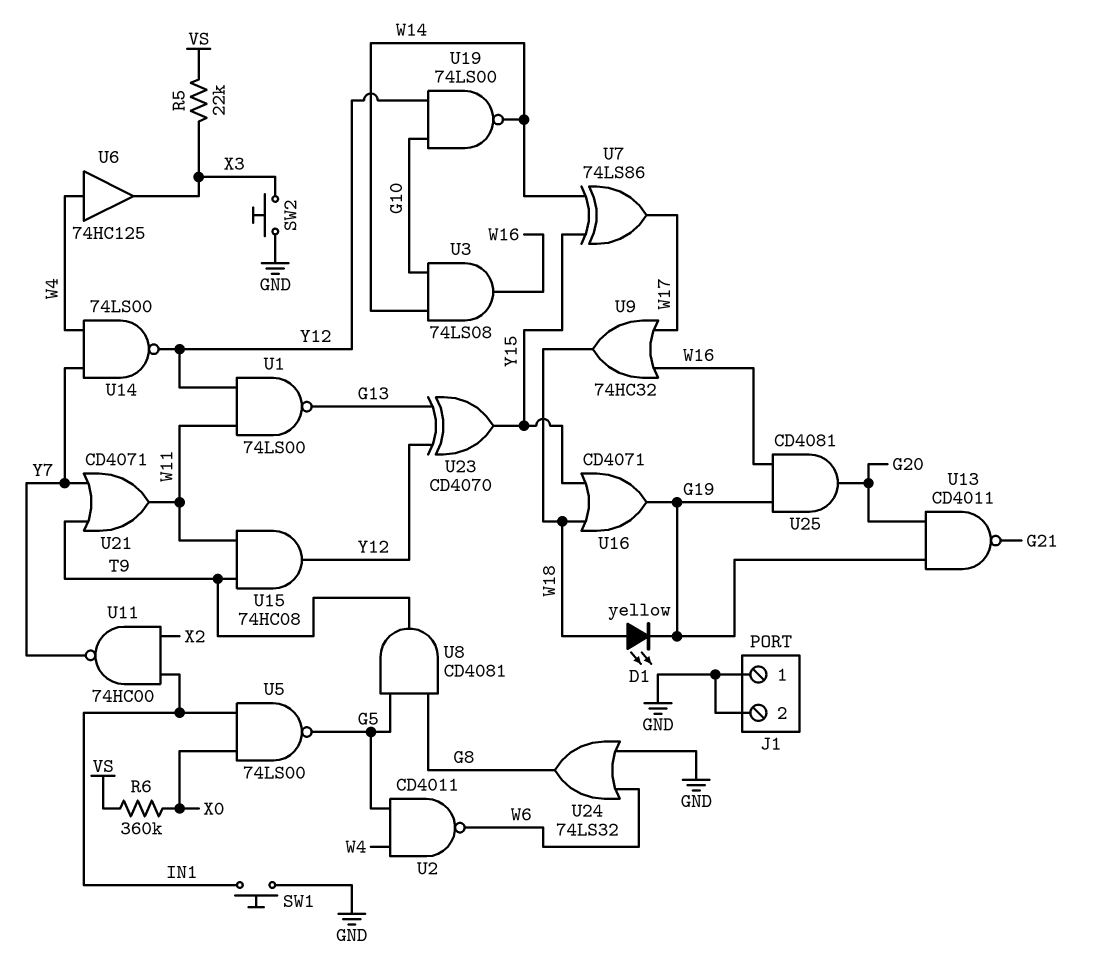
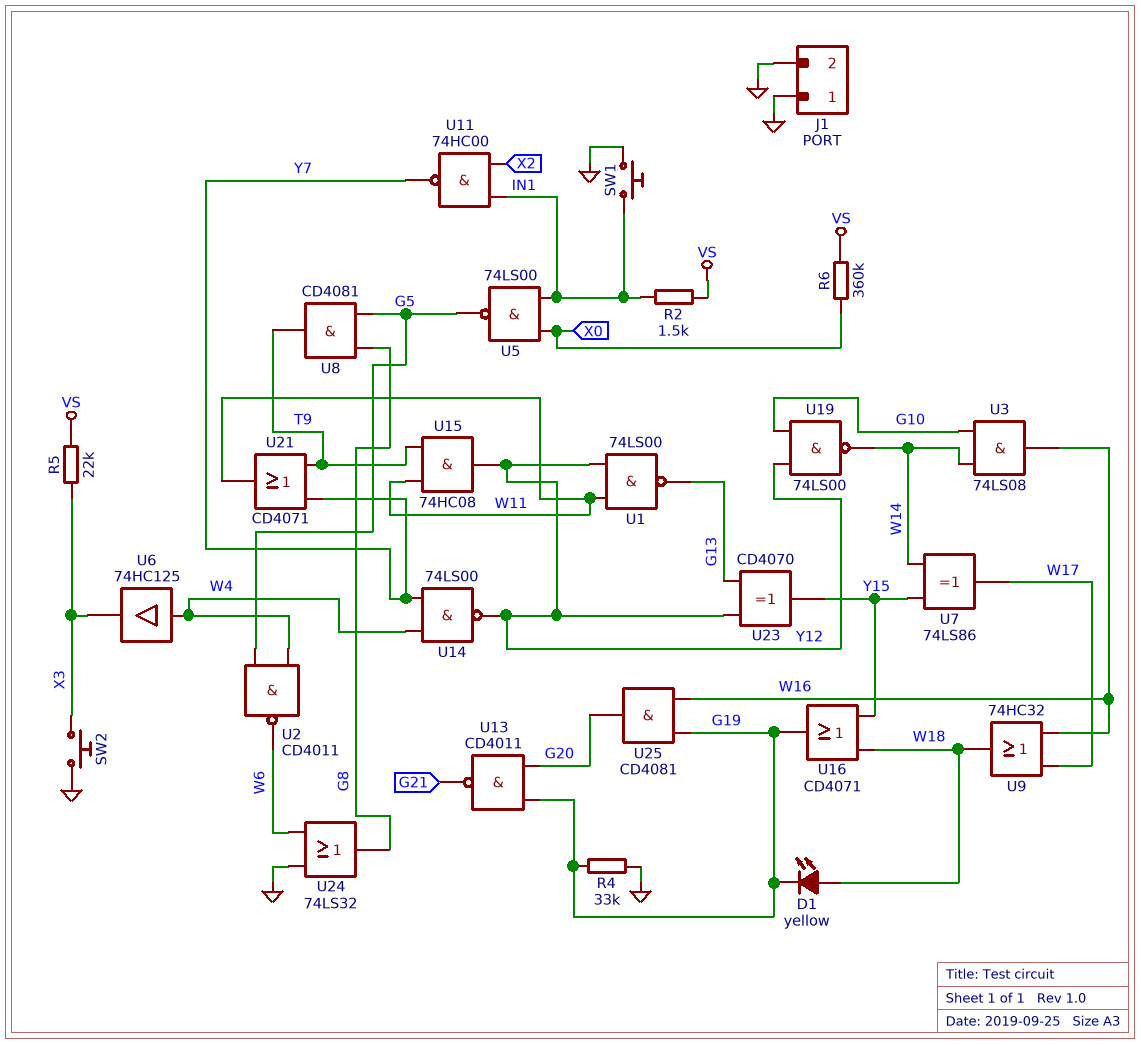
R2: none -> 1.5k (IN1, VS)
R4: none -> 33k (G19, GND)

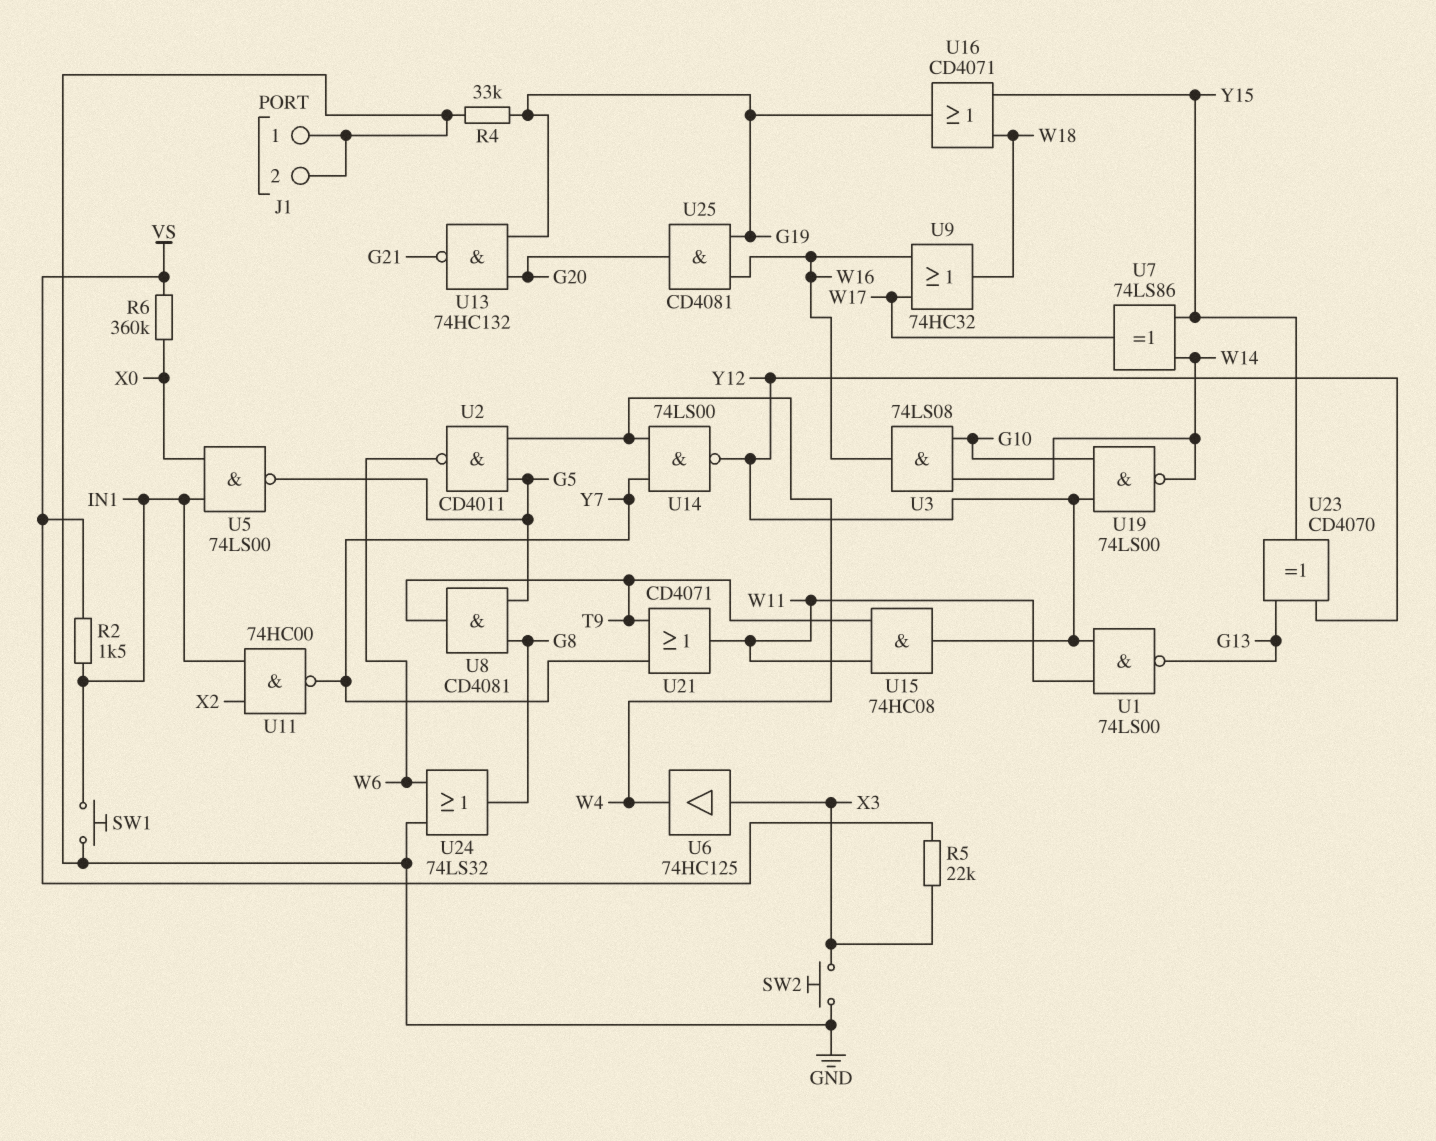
D1: LED yellow (A W18, K G19) -> none
U6: buffer 74HC125 (in W4, out X3) -> buffer 74HC125 (in X3, out W4)
U13: NAND CD4011 (in G19, in G20, out G21) -> NAND 74HC132 (in G19, in G20, out G21)

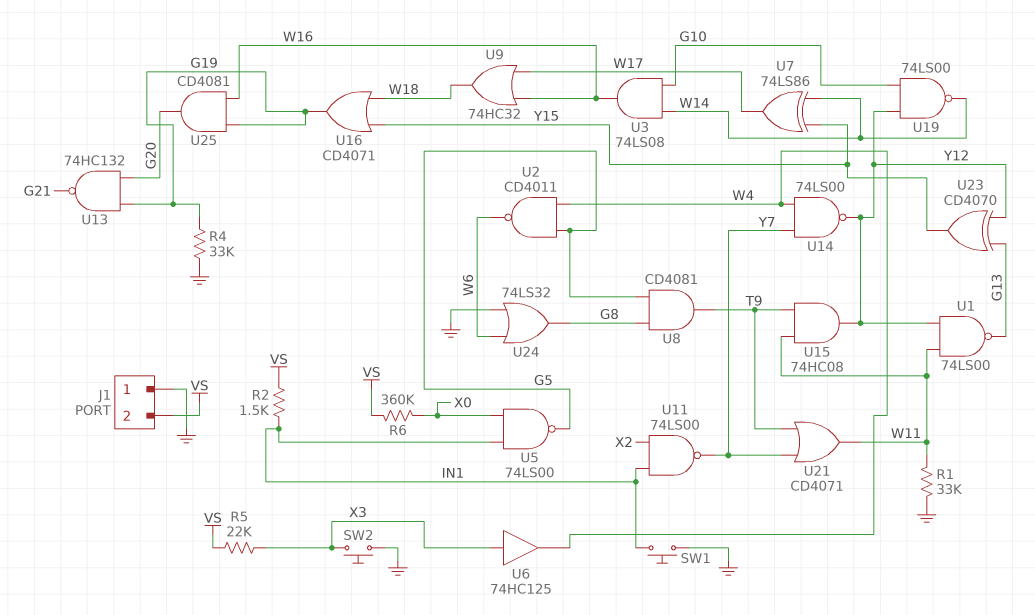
J1 pin 2: GND -> VS
R1: none -> 33k (GND, W11)
U11: NAND 74HC00 (in IN1, in X2, out Y7) -> NAND 74LS00 (in IN1, in X2, out Y7)

